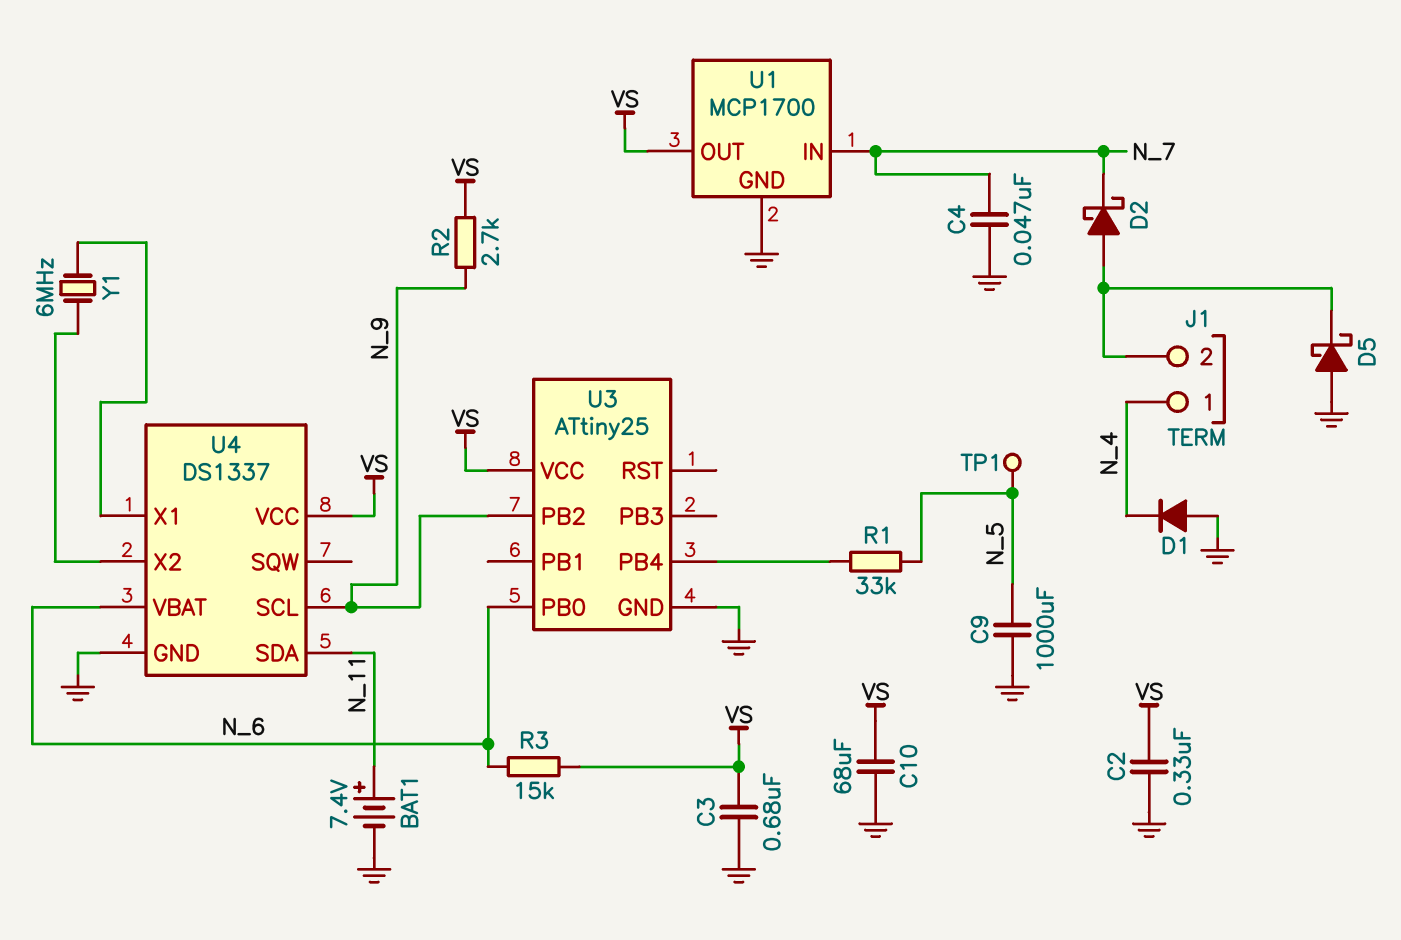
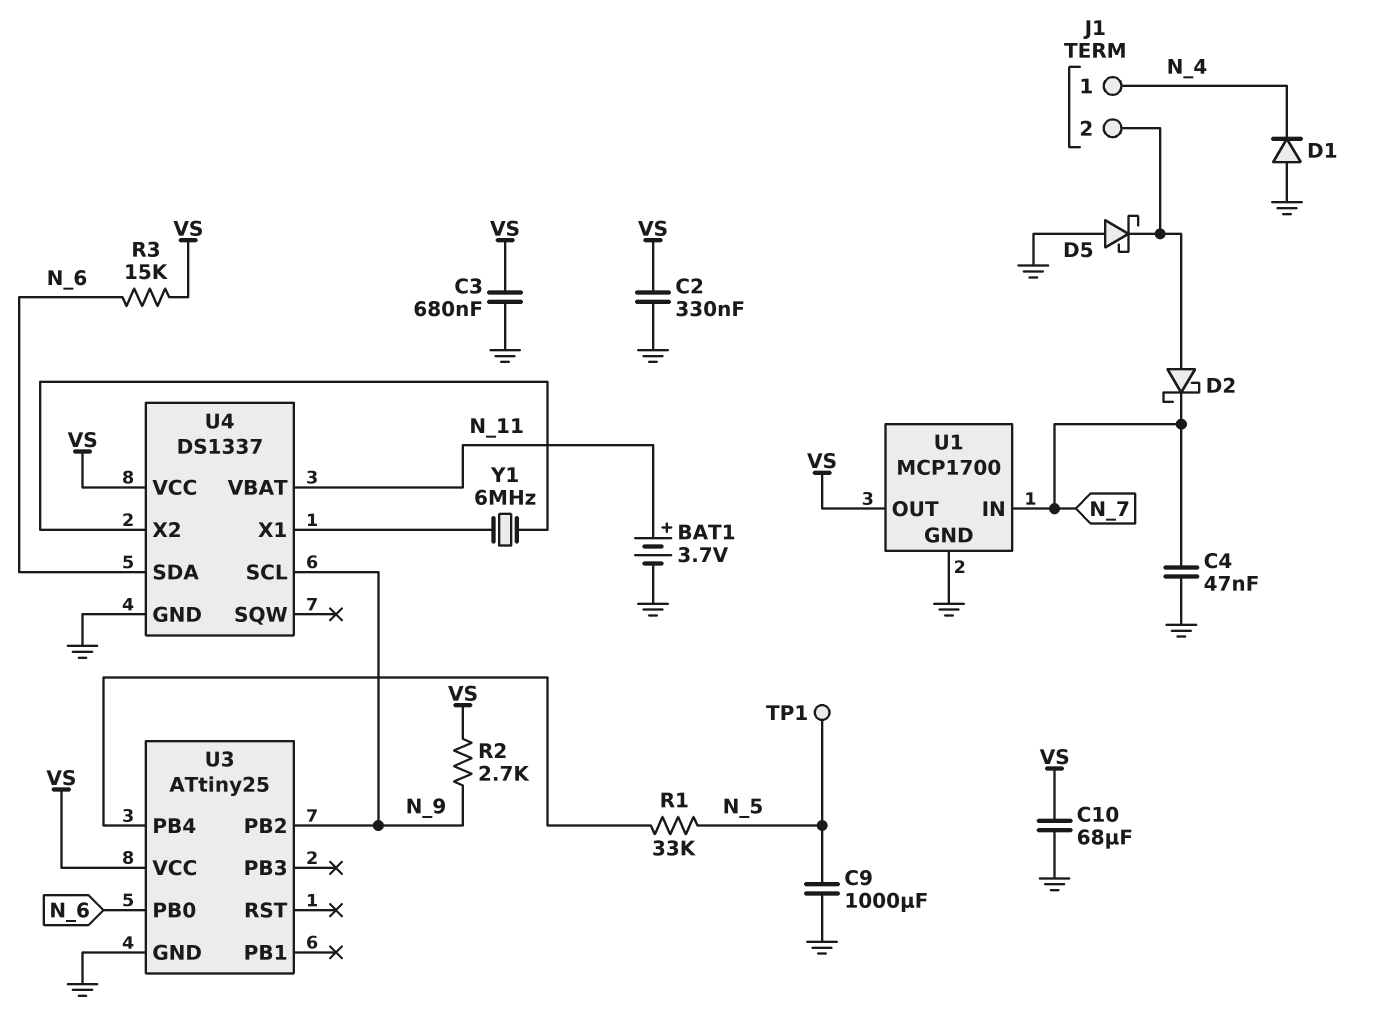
BAT1: 7.4V (plus N_11, minus GND) -> 3.7V (plus N_11, minus GND)
U4 pin SDA: N_11 -> N_6
U4 pin VBAT: N_6 -> N_11

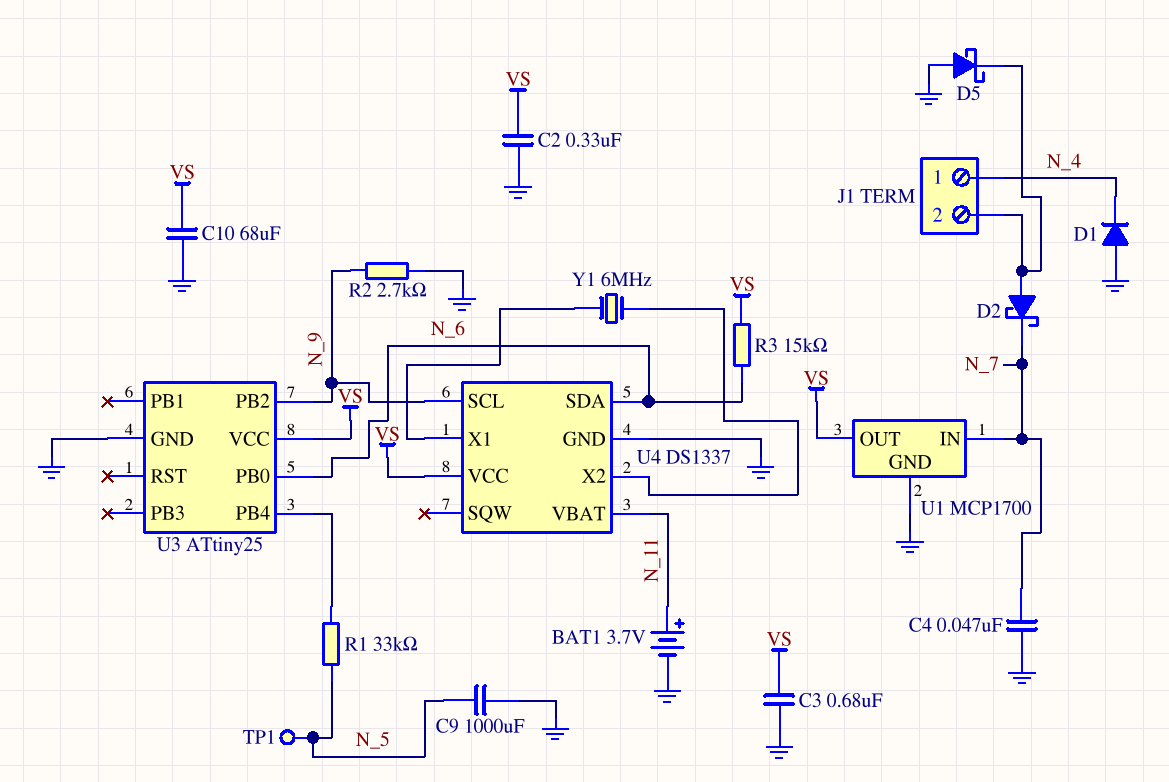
R2: 2.7k (N_9, VS) -> 2.7k (GND, N_9)

